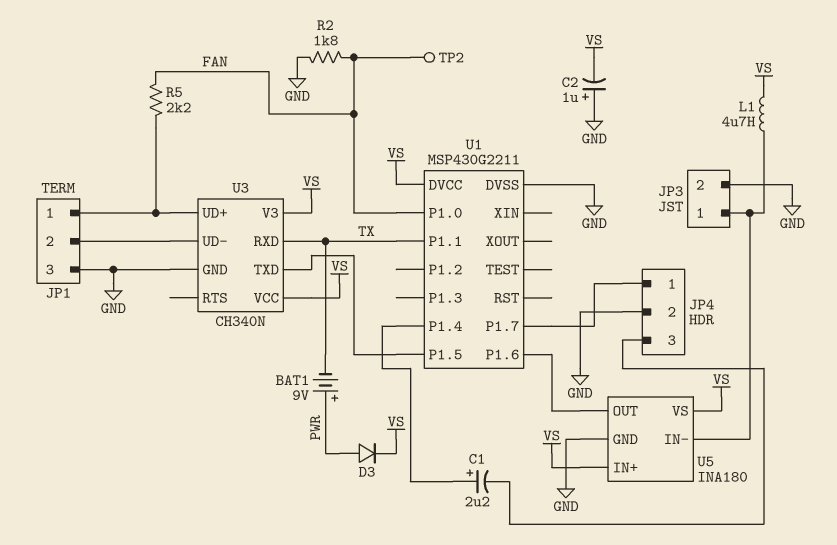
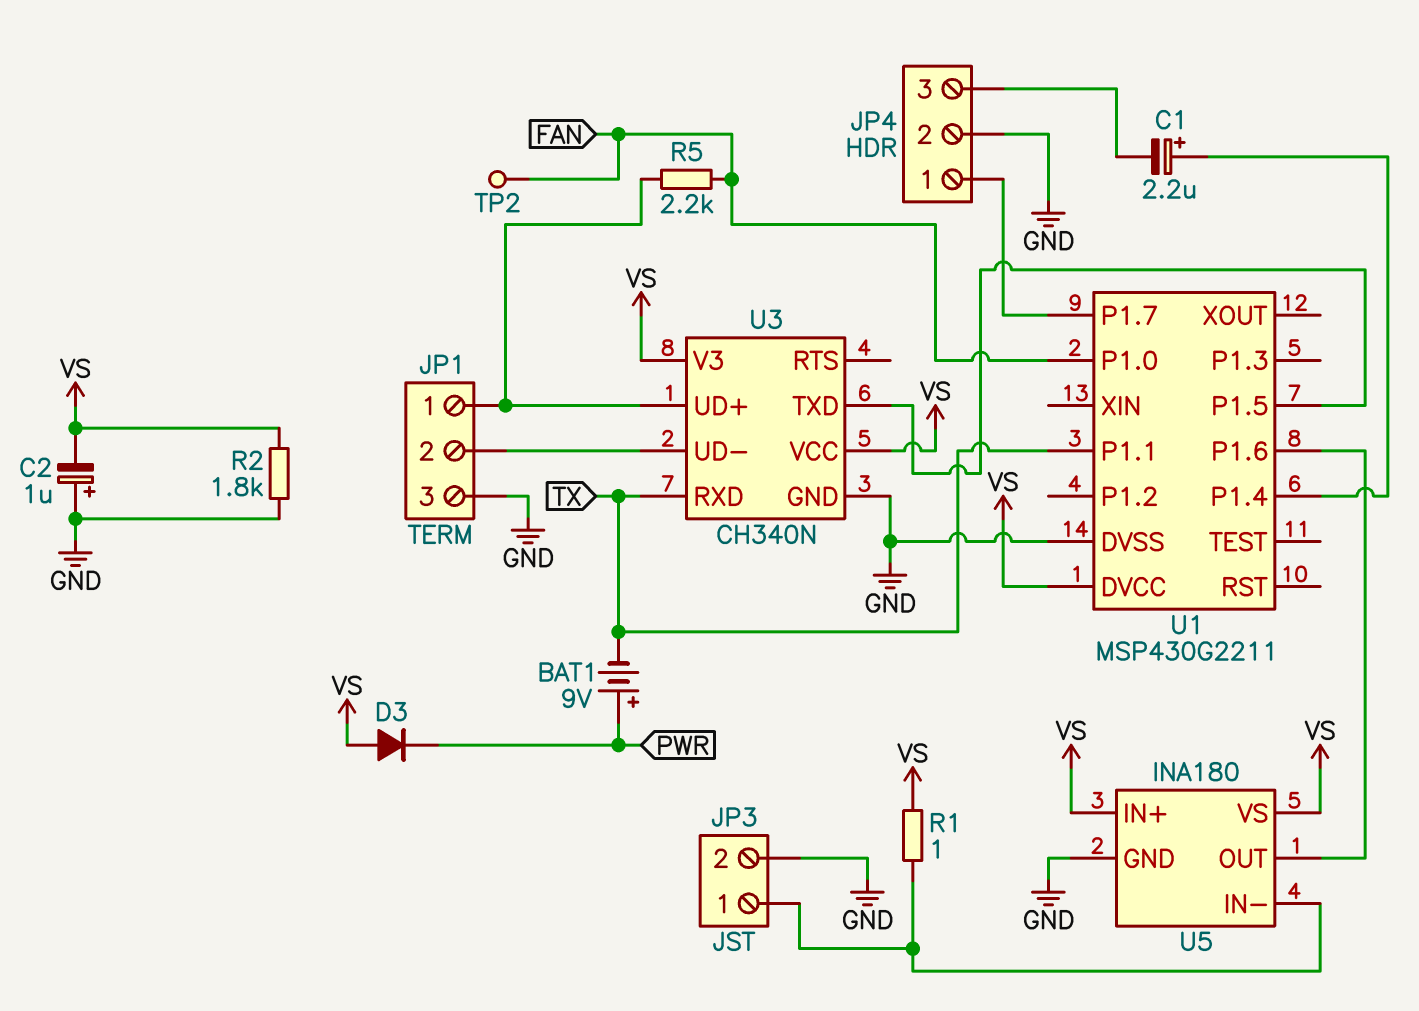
D3: diode (A PWR, K VS) -> diode (A VS, K PWR)
L1: 4.7uH (JP3/1, VS) -> none
R1: none -> 1 (JP3/1, VS)
R2: 1.8k (FAN, GND) -> 1.8k (GND, VS)

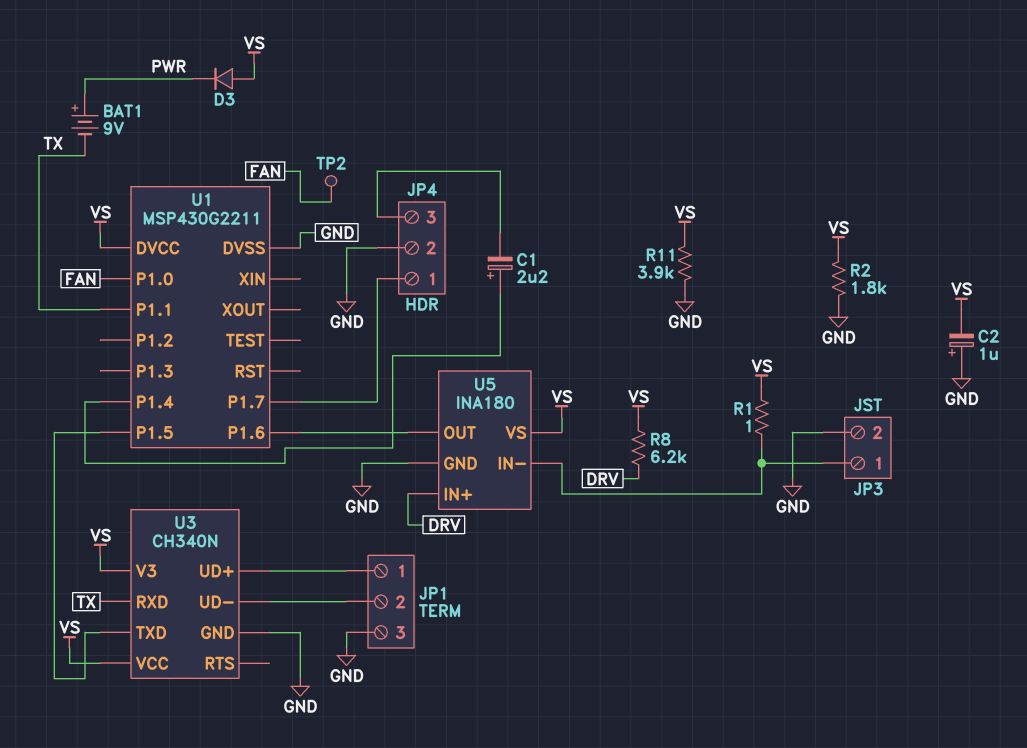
R5: 2.2k (FAN, JP1/1) -> none
R8: none -> 6.2k (DRV, VS)
R11: none -> 3.9k (GND, VS)
U5 pin IN+: VS -> DRV

